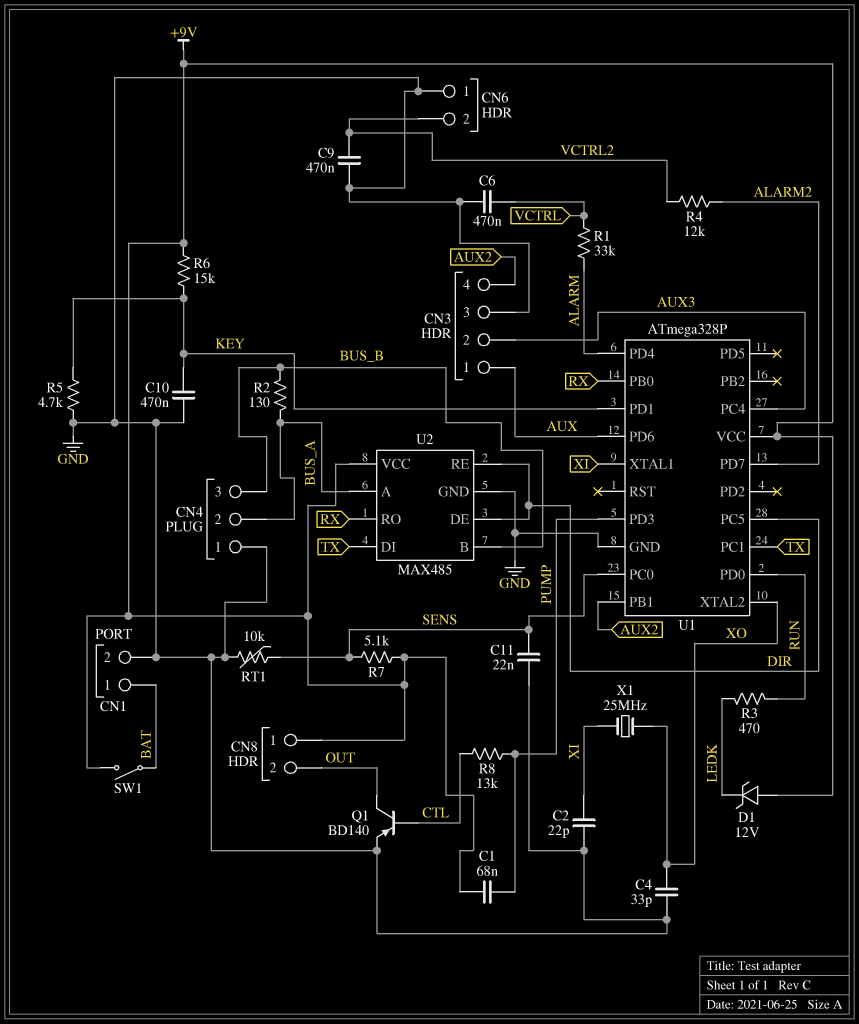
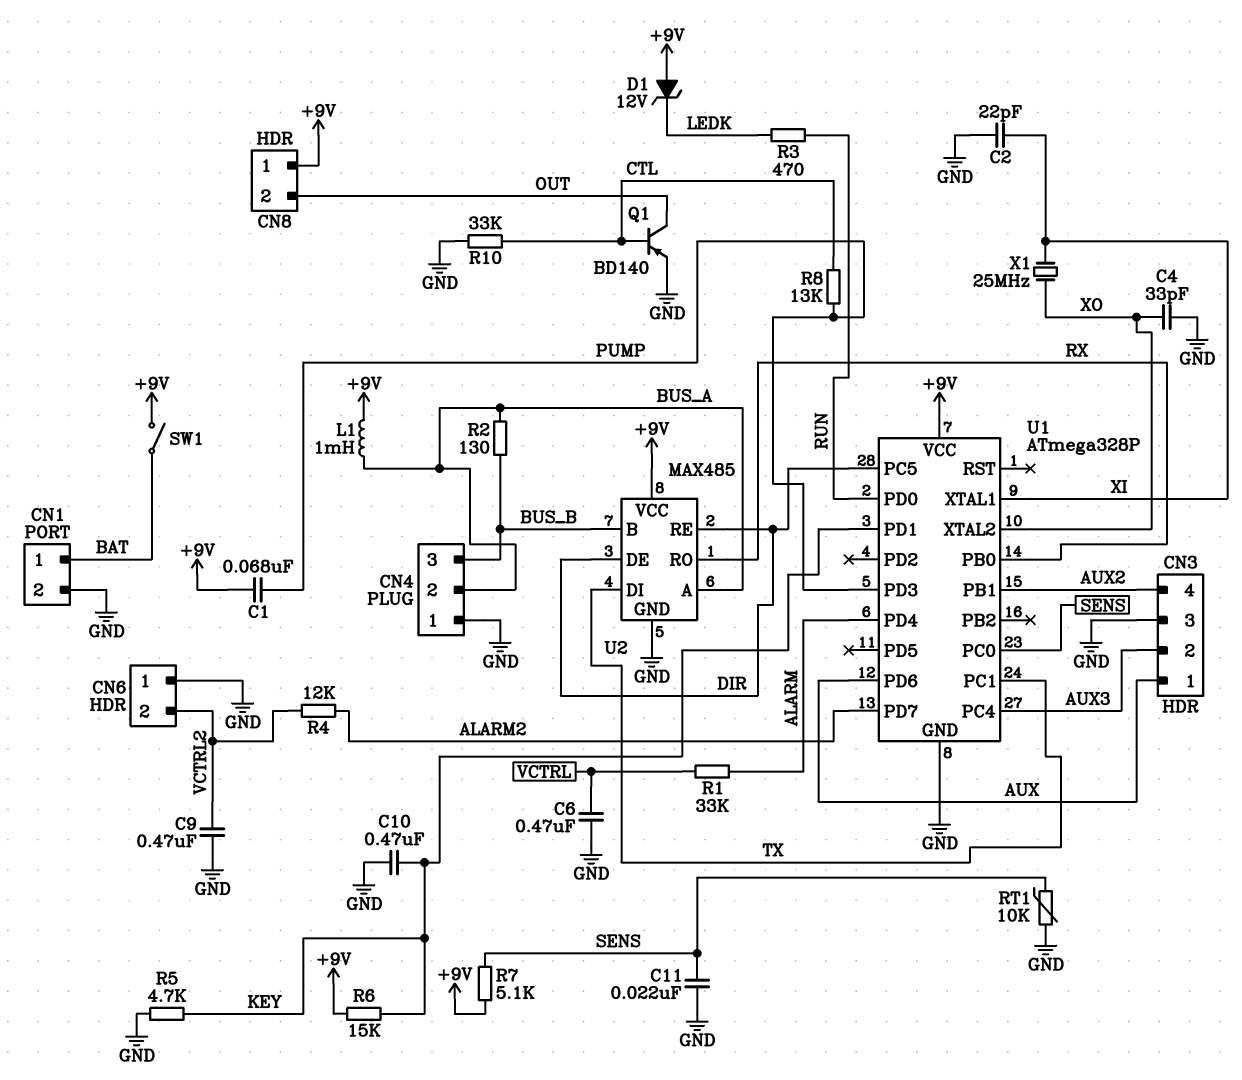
L1: none -> 1mH (+9V, BUS_A)
R10: none -> 33k (CTL, GND)

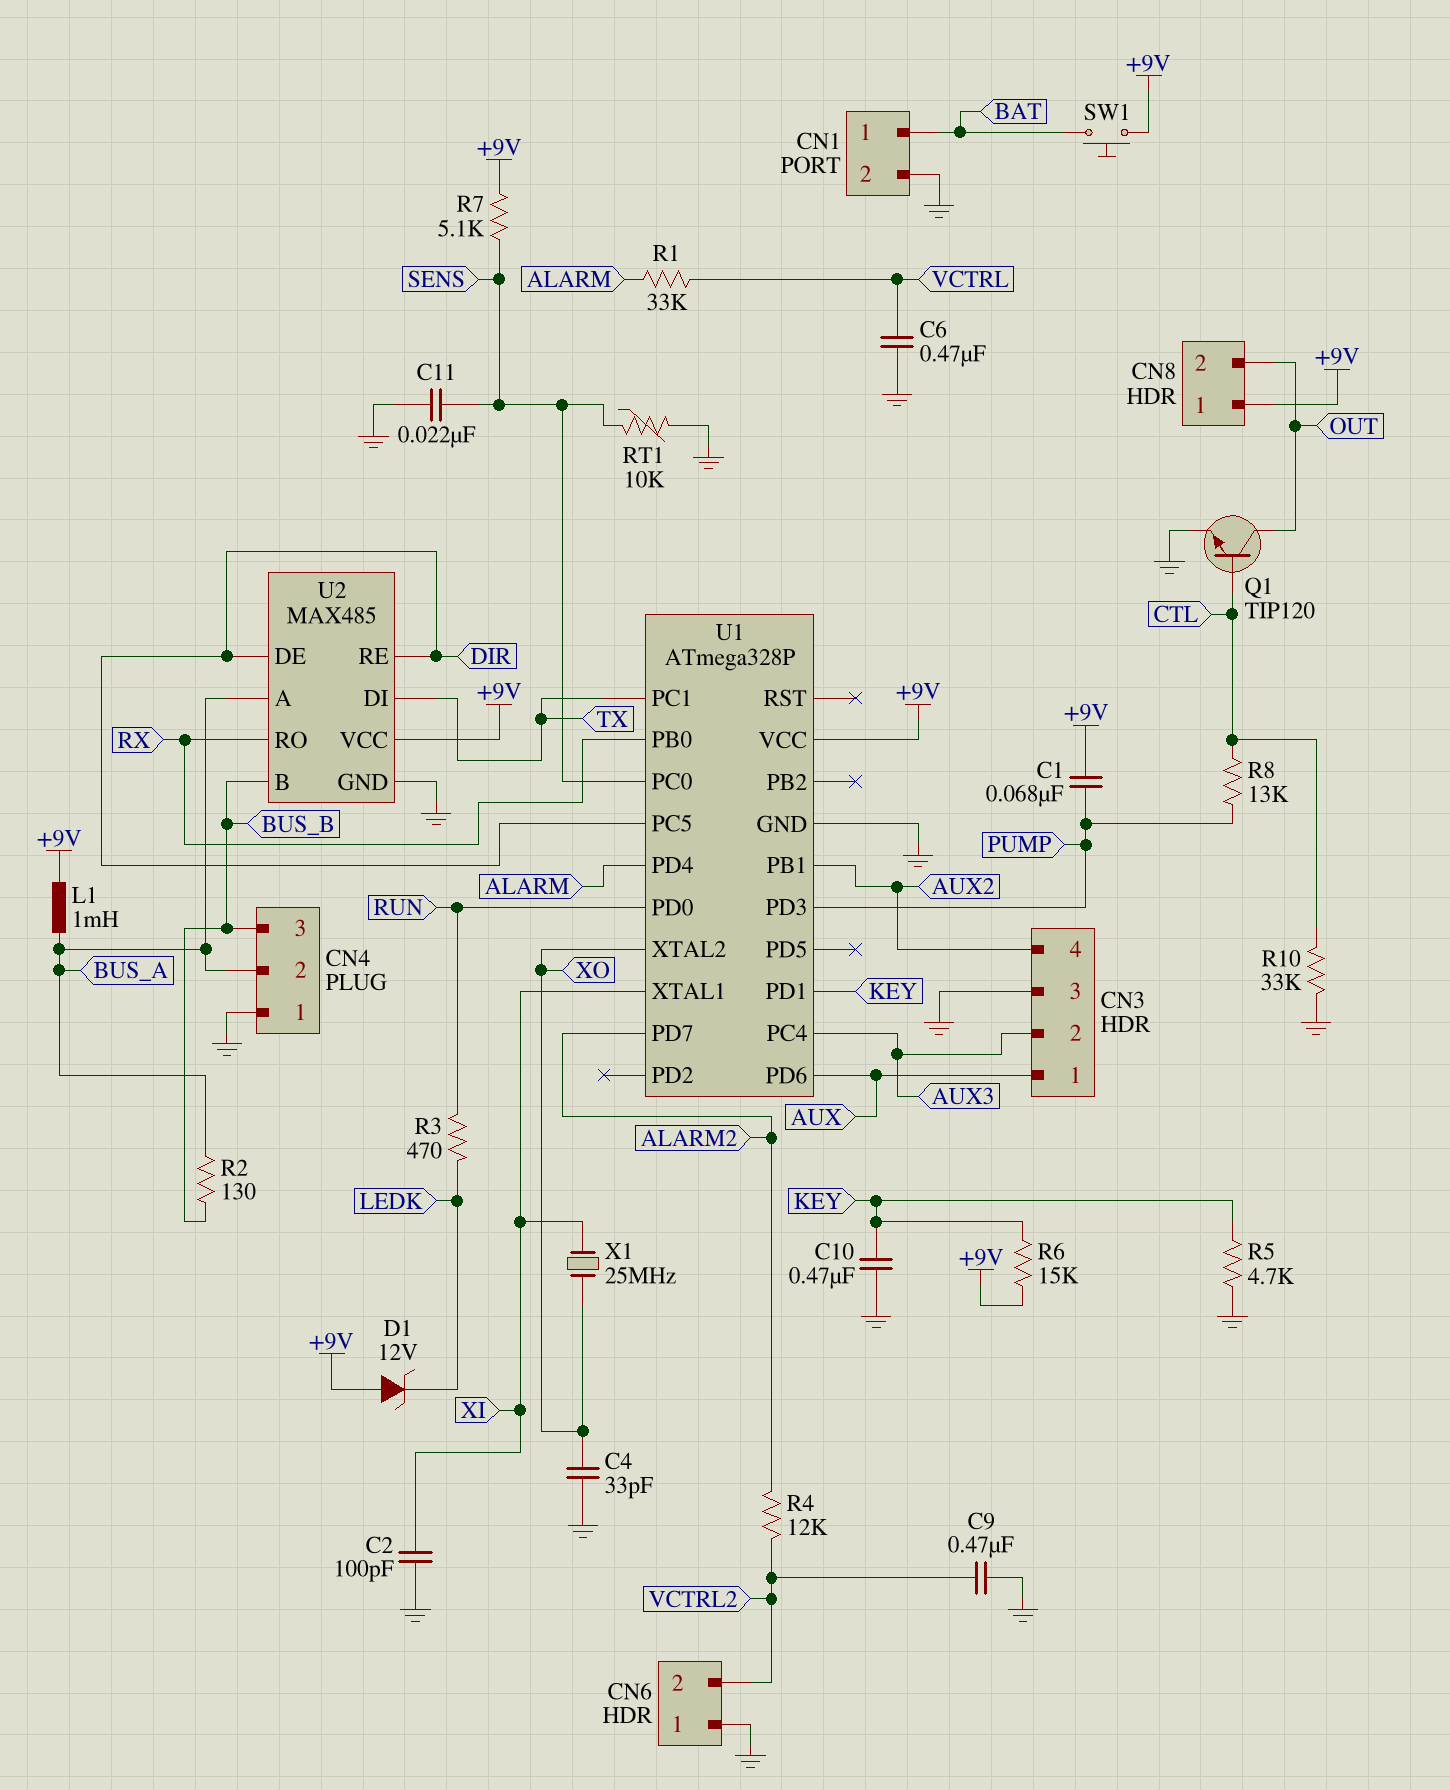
C2: 22pF (GND, XI) -> 100pF (GND, XI)
Q1: PNP BD140 (B CTL, C OUT, E GND) -> NPN TIP120 (B CTL, C OUT, E GND)
SW1: switch (+9V, BAT) -> button (+9V, BAT)

